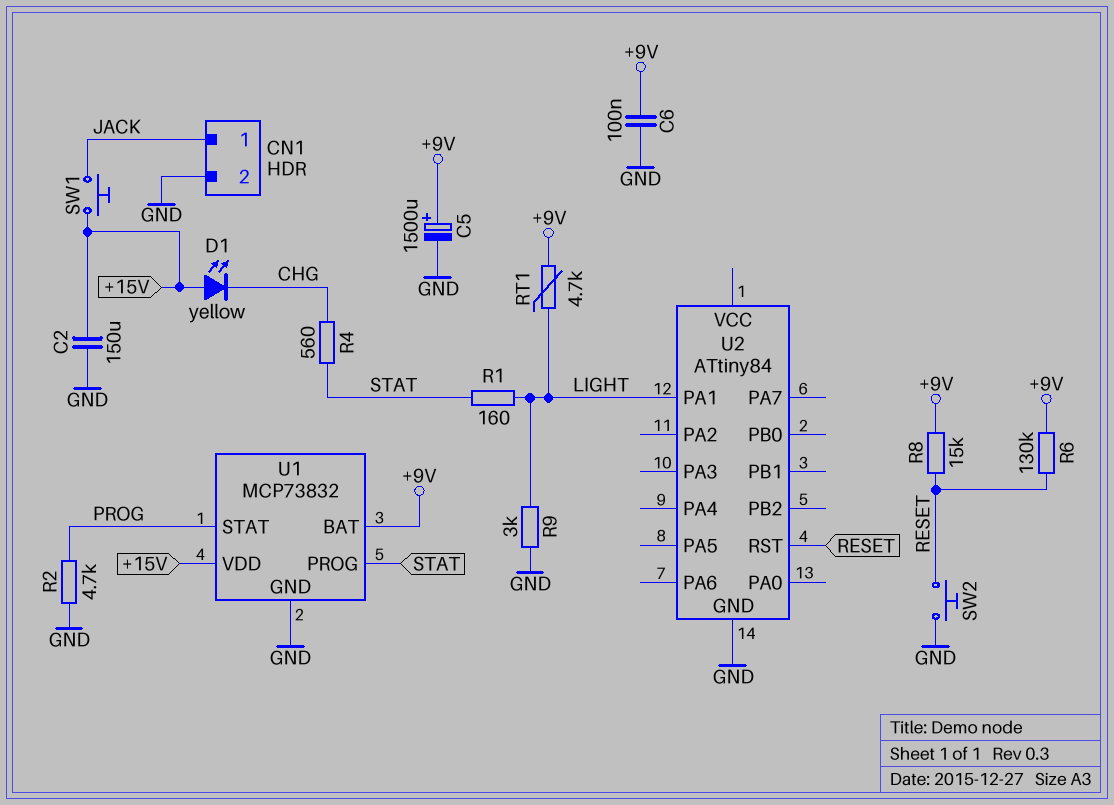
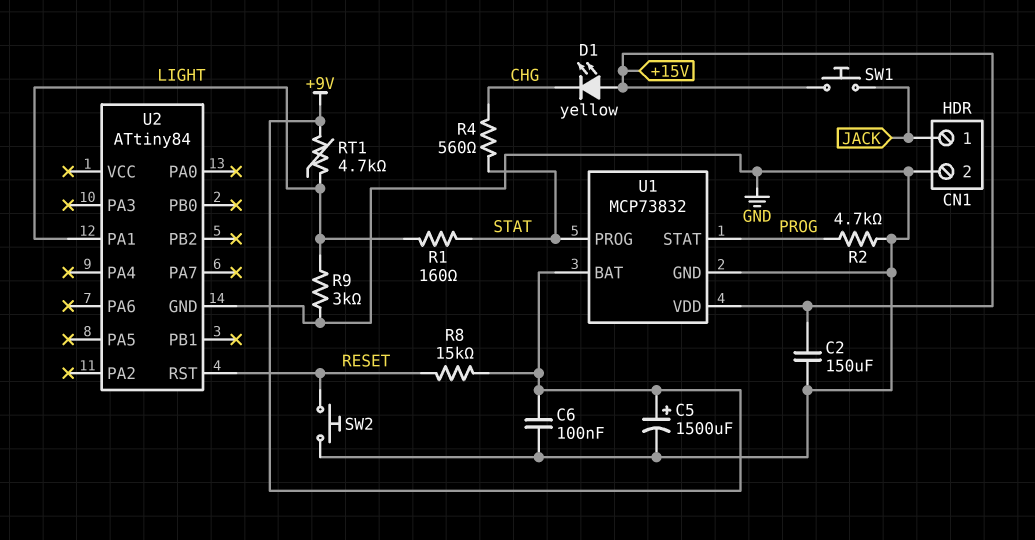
R6: 130k (+9V, RESET) -> none

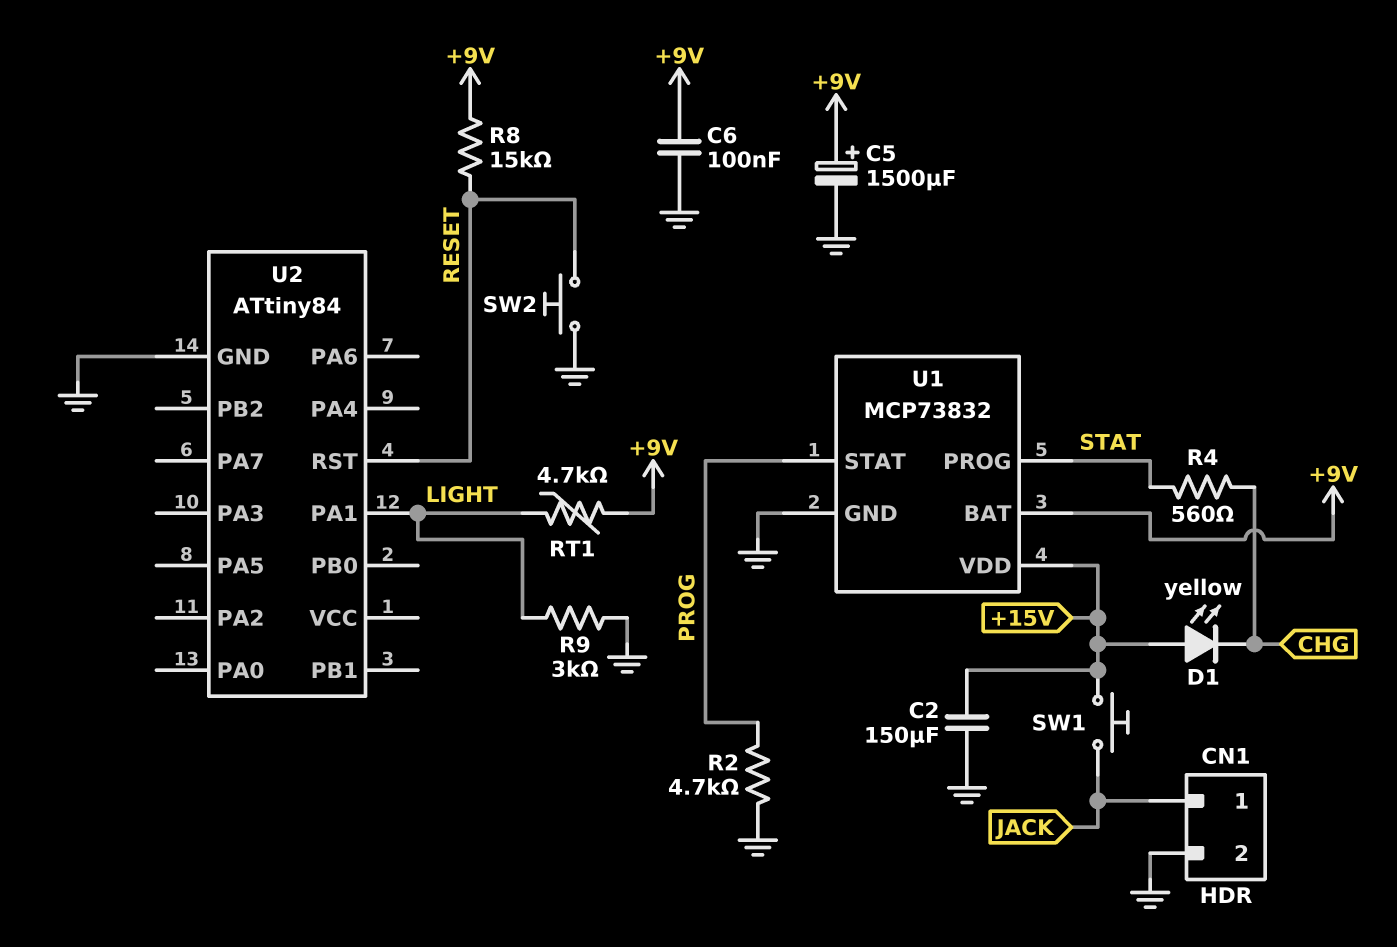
R1: 160 (LIGHT, STAT) -> none

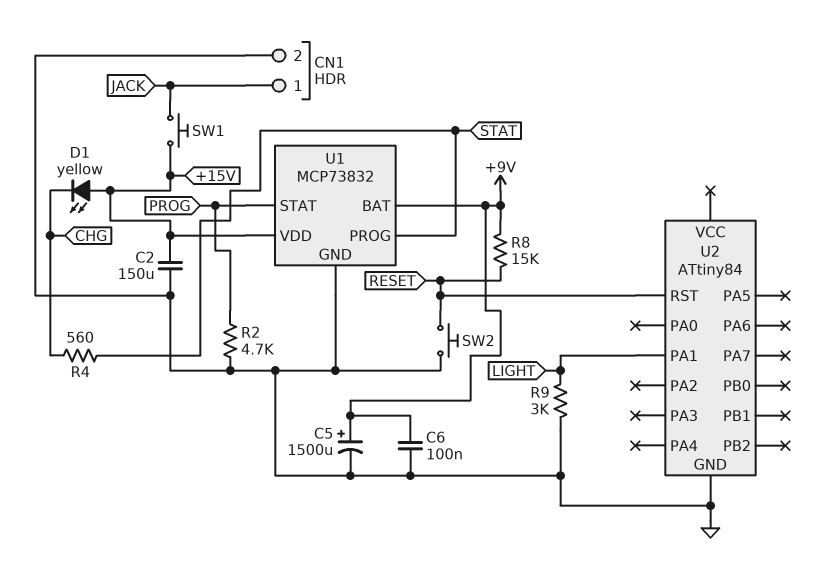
RT1: 4.7k (+9V, LIGHT) -> none

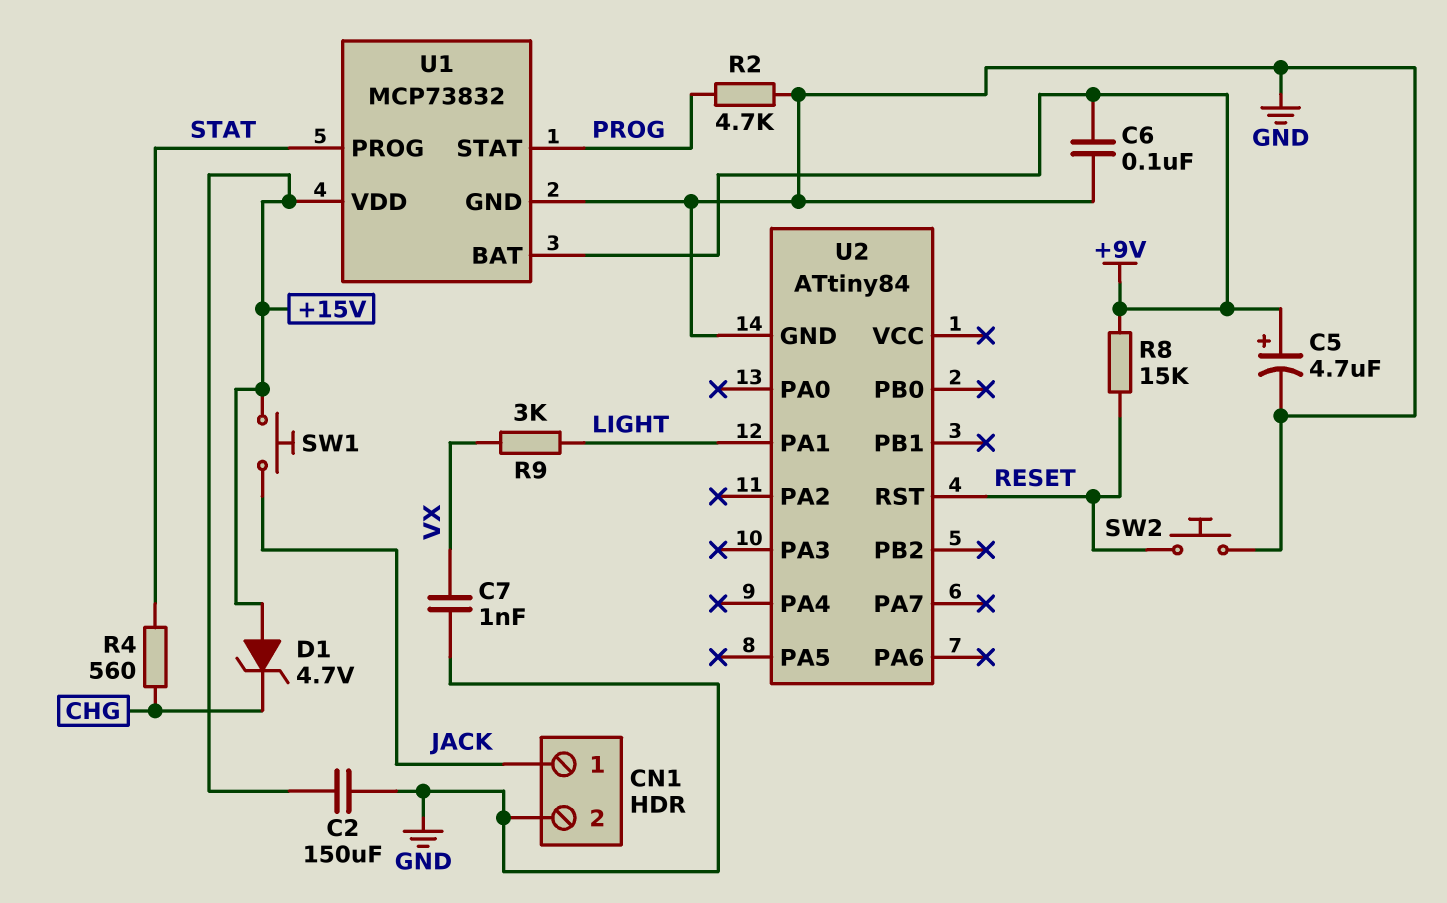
C5: 1500uF (plus +9V, minus GND) -> 4.7uF (plus +9V, minus GND)
C7: none -> 1nF (GND, VX)
D1: LED yellow (A +15V, K CHG) -> zener 4.7V (A +15V, K CHG)
R9: 3k (GND, LIGHT) -> 3k (LIGHT, VX)

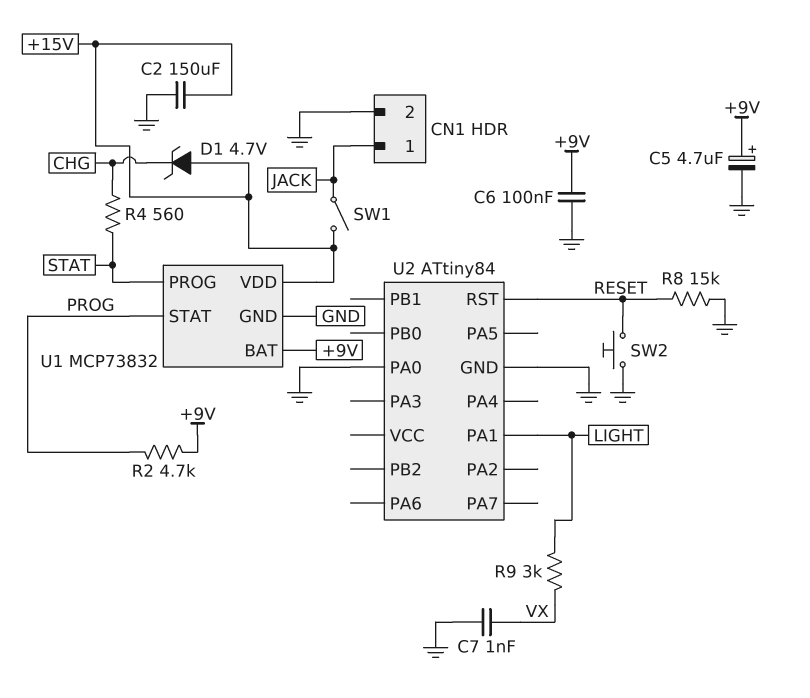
R2: 4.7k (GND, PROG) -> 4.7k (+9V, PROG)
R8: 15k (+9V, RESET) -> 15k (GND, RESET)
SW1: button (+15V, JACK) -> switch (+15V, JACK)
U2 pin PA0: none -> GND

